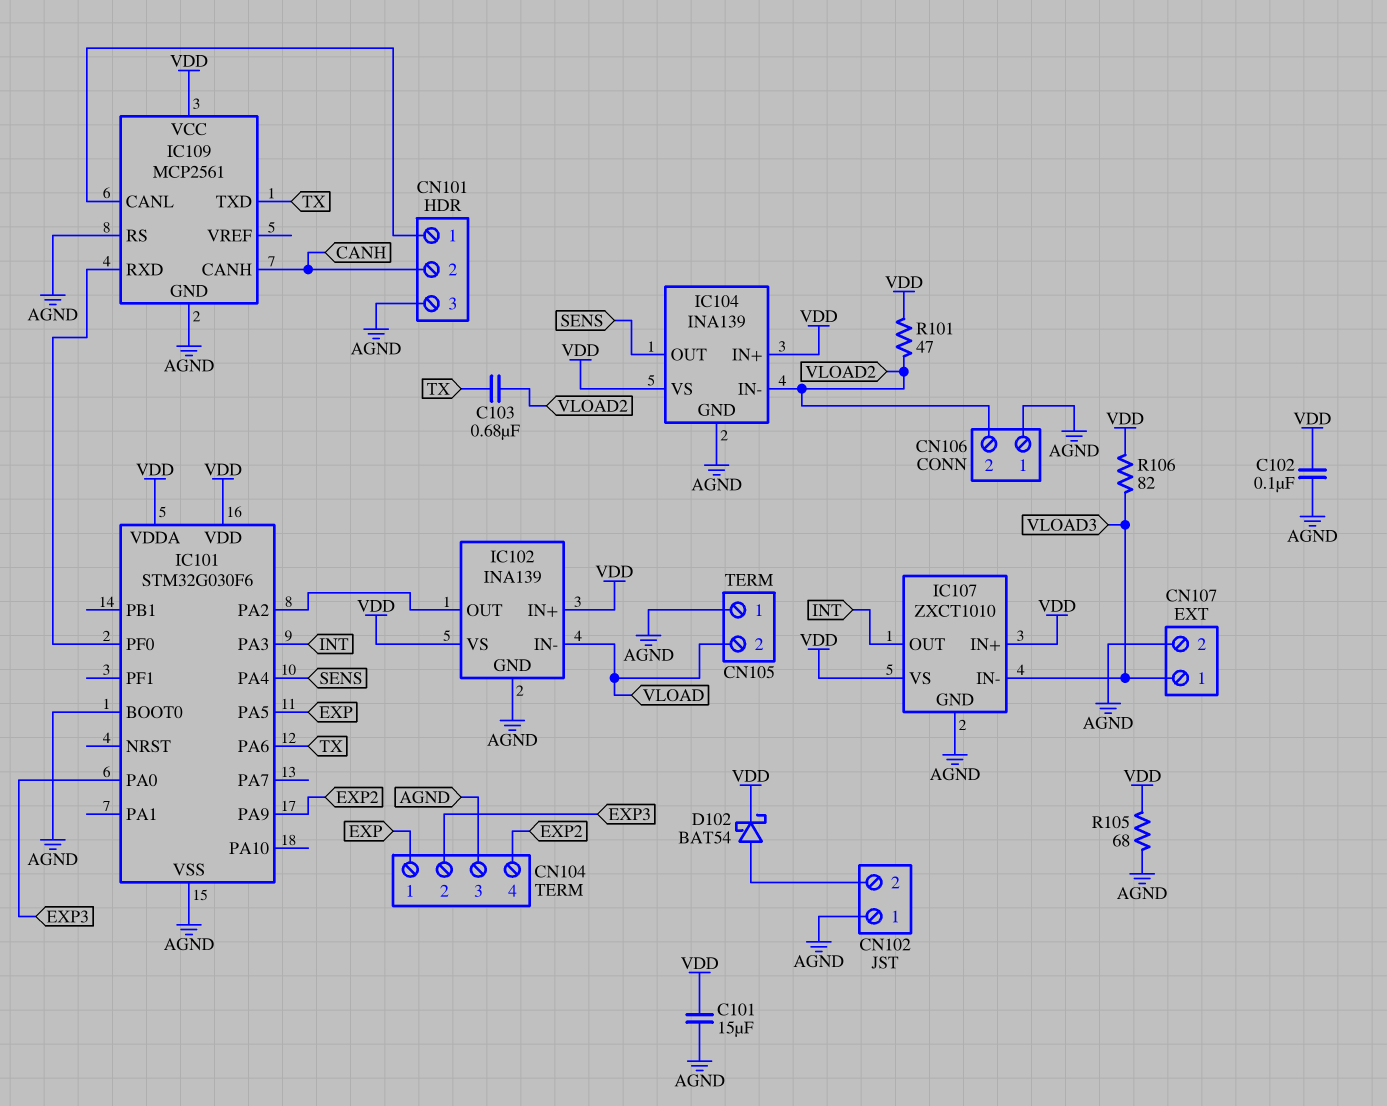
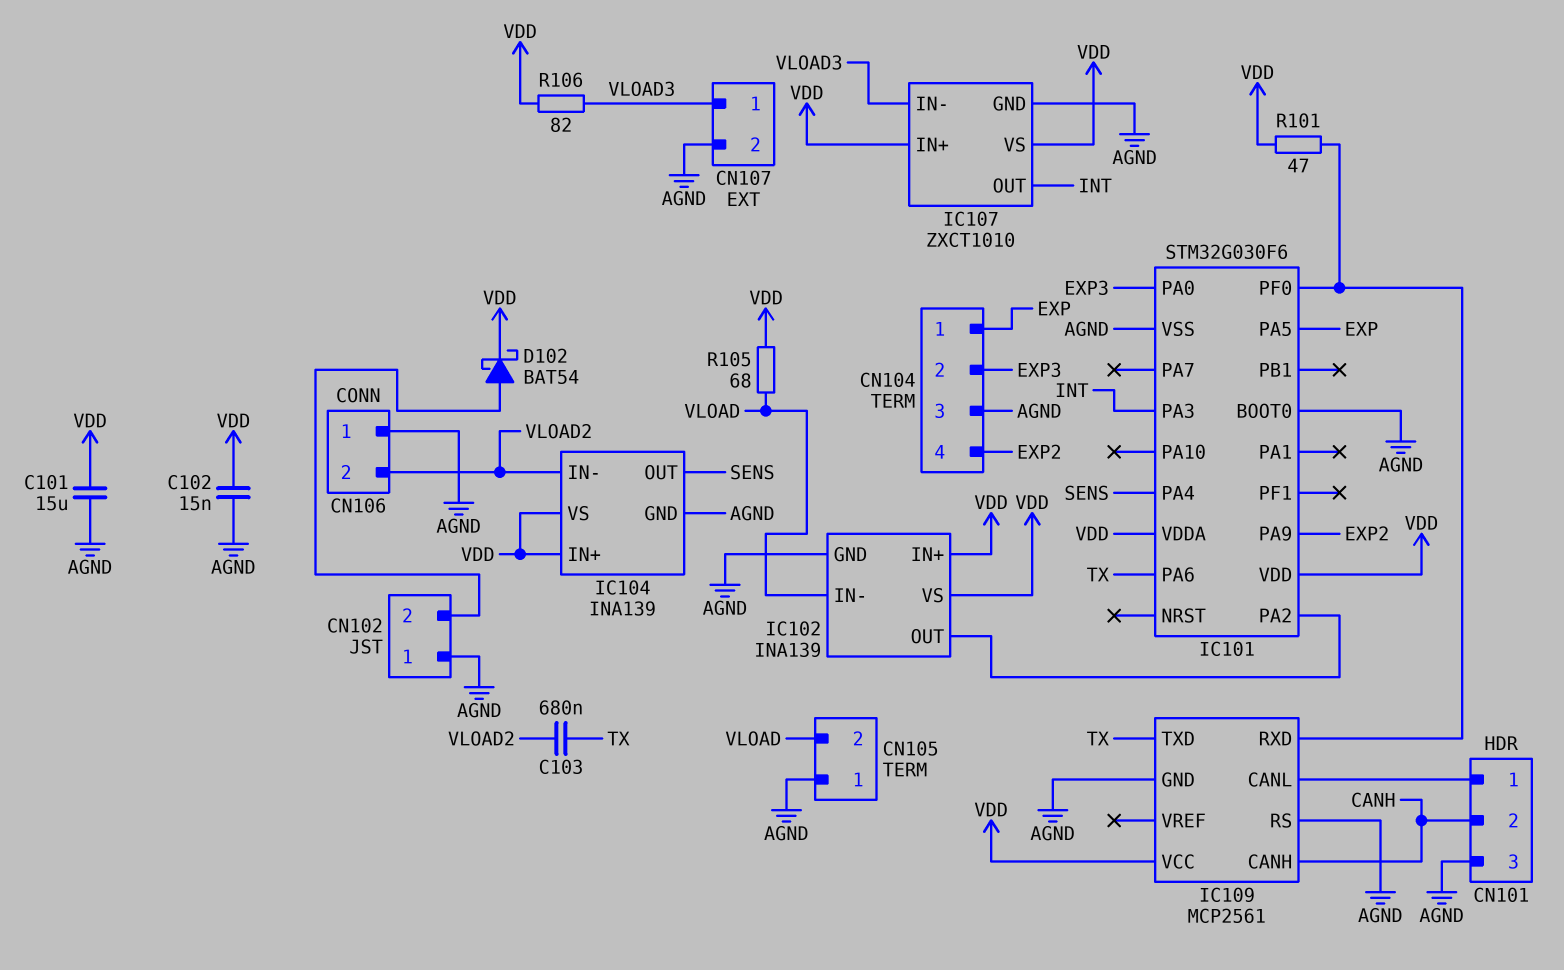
C102: 100nF (AGND, VDD) -> 15nF (AGND, VDD)
R101: 47 (VDD, VLOAD2) -> 47 (IC101/PF0, VDD)
R105: 68 (AGND, VDD) -> 68 (VDD, VLOAD)

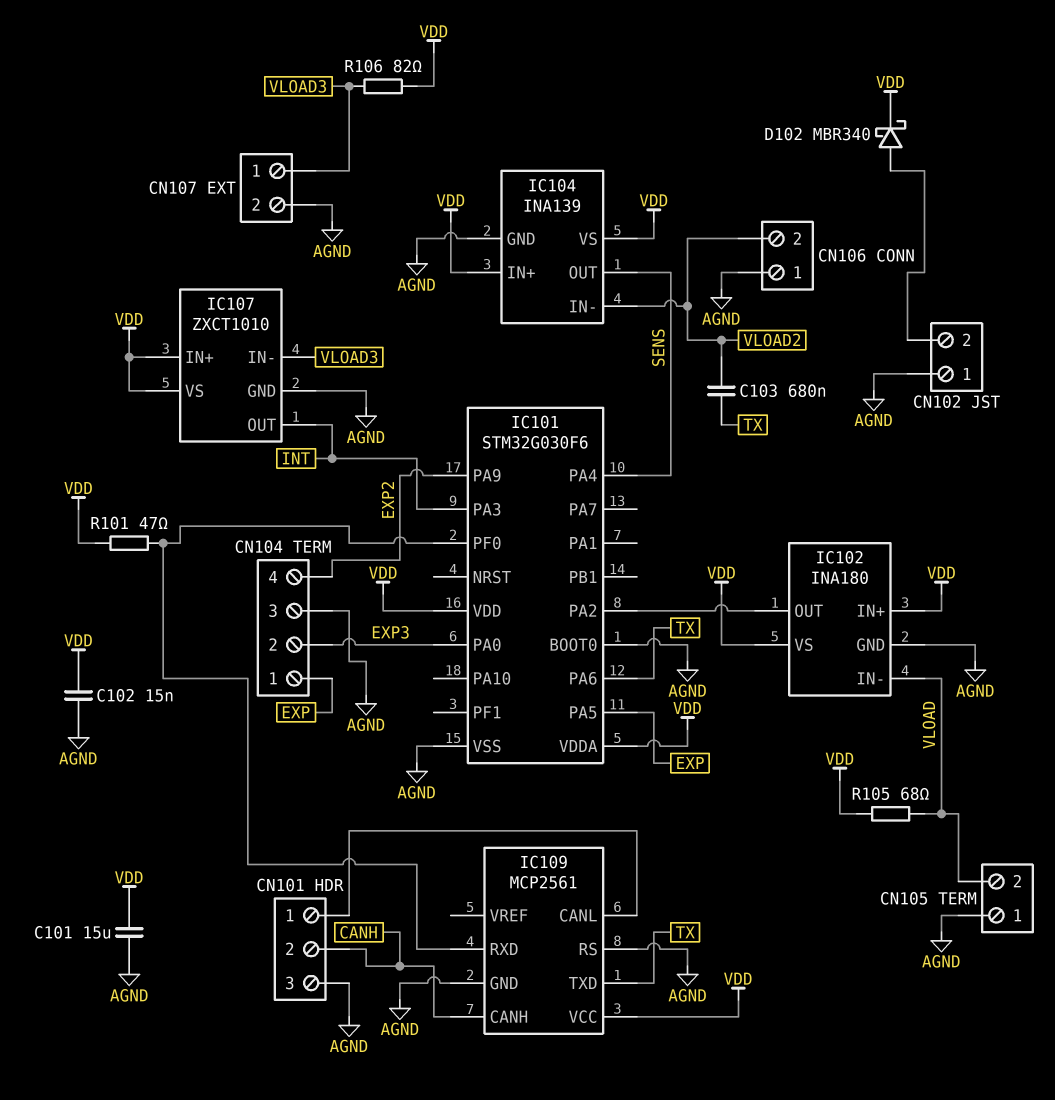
D102: schottky BAT54 (A CN102/2, K VDD) -> schottky MBR340 (A CN102/2, K VDD)
IC102: INA139 -> INA180

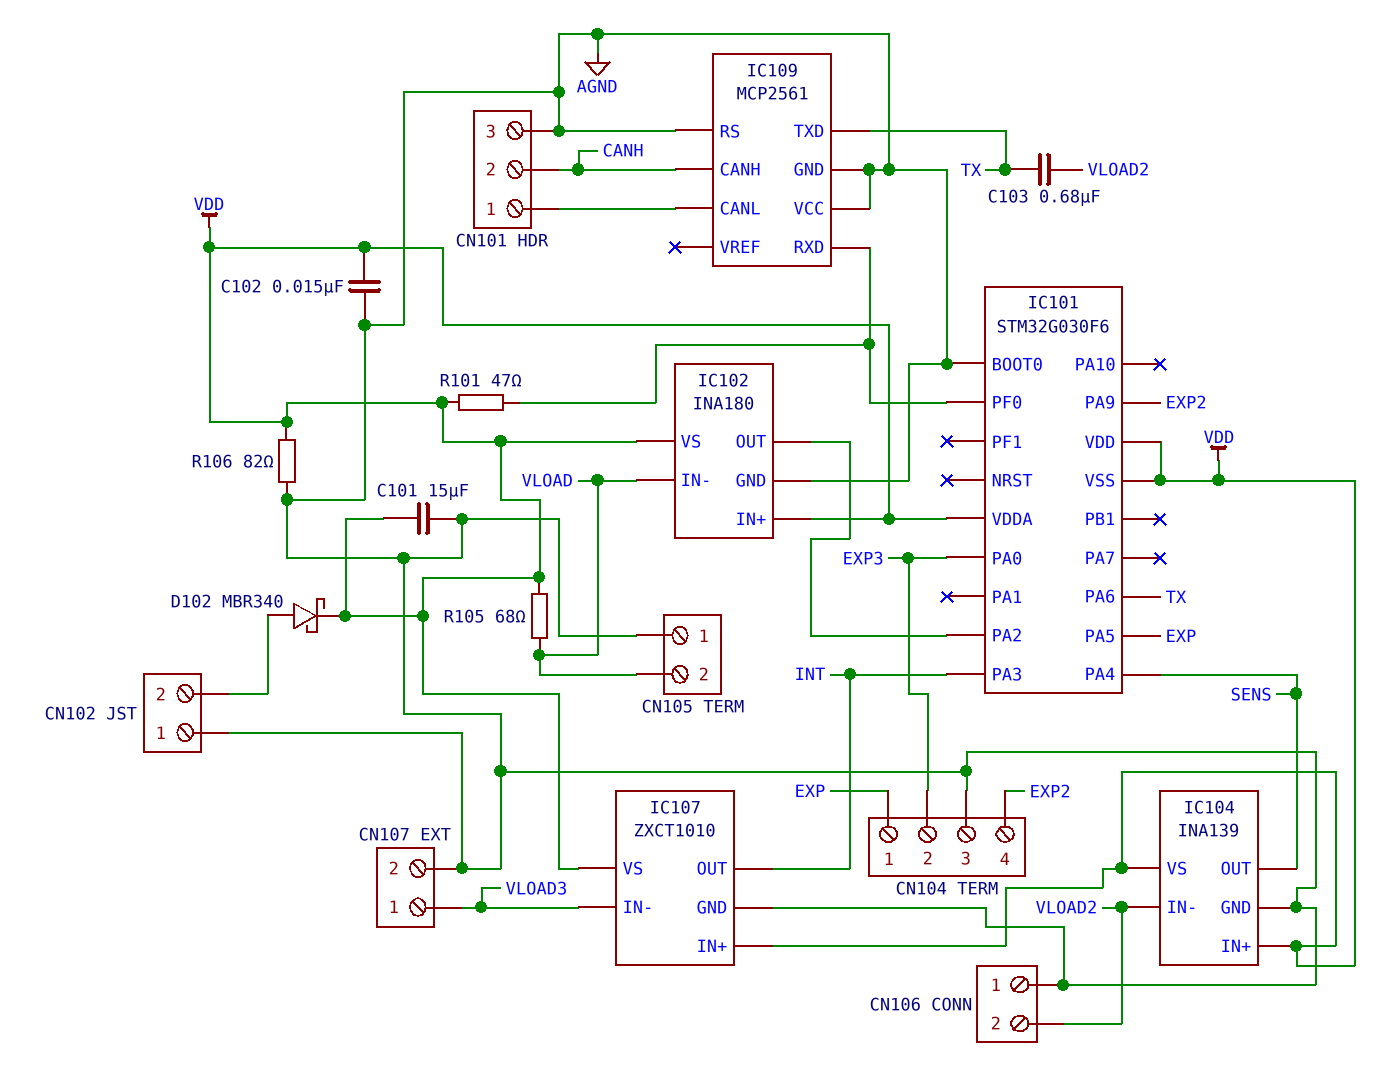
IC101 pin VSS: AGND -> VDD
IC109 pin VCC: VDD -> AGND
R106: 82 (VDD, VLOAD3) -> 82 (AGND, VDD)

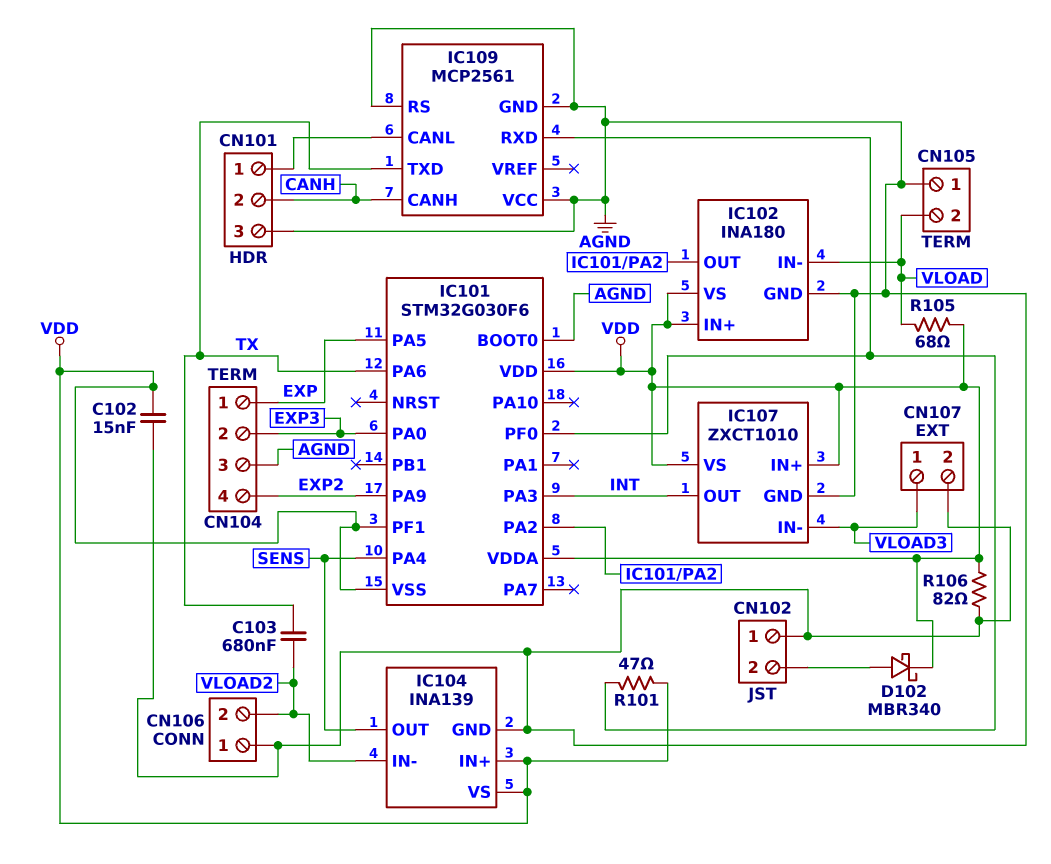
C101: 15uF (AGND, VDD) -> none
IC101 pin PF1: none -> VDD

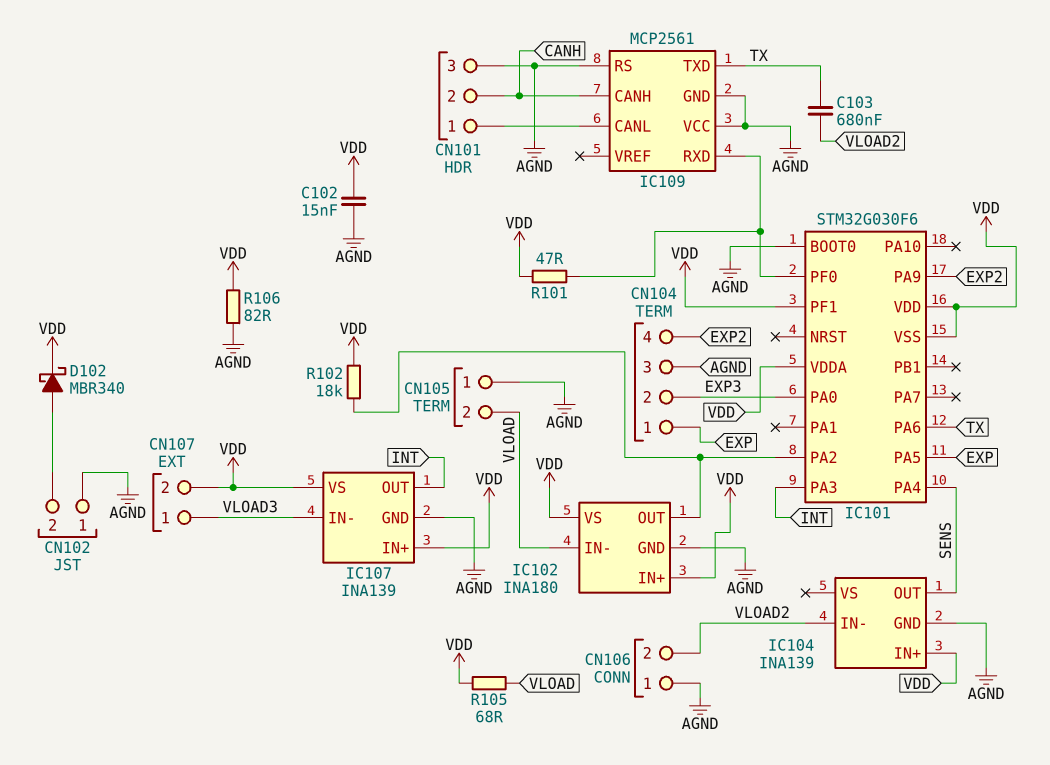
CN107 pin 2: AGND -> VDD
IC104 pin VS: VDD -> none
IC107: ZXCT1010 -> INA139
R102: none -> 18k (IC101/PA2, VDD)

